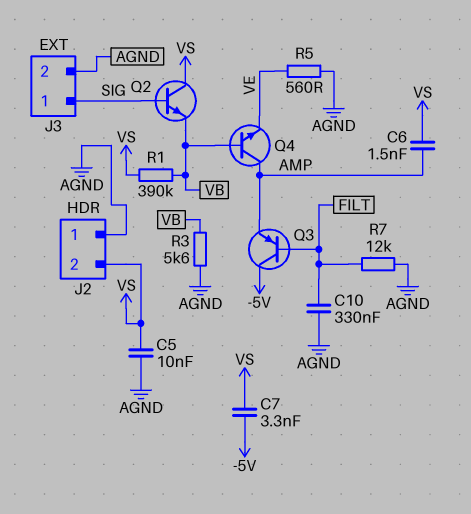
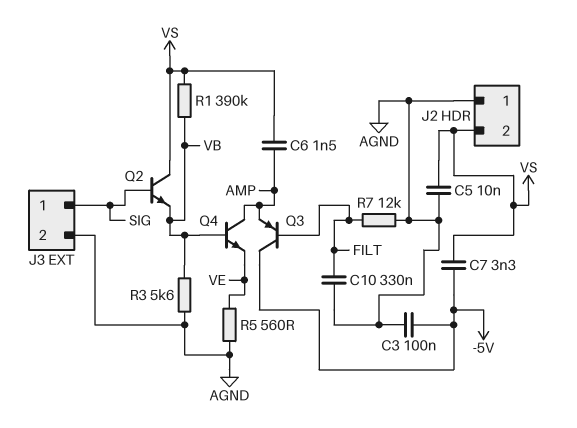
C3: none -> 100nF (-5V, AGND)

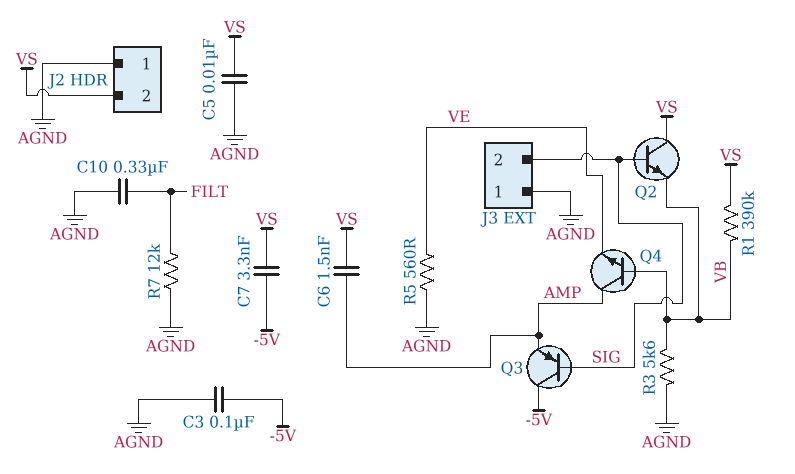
J3 pin 1: SIG -> AGND
J3 pin 2: AGND -> SIG
Q3: PNP (B FILT, C -5V, E AMP) -> PNP (B SIG, C -5V, E AMP)

